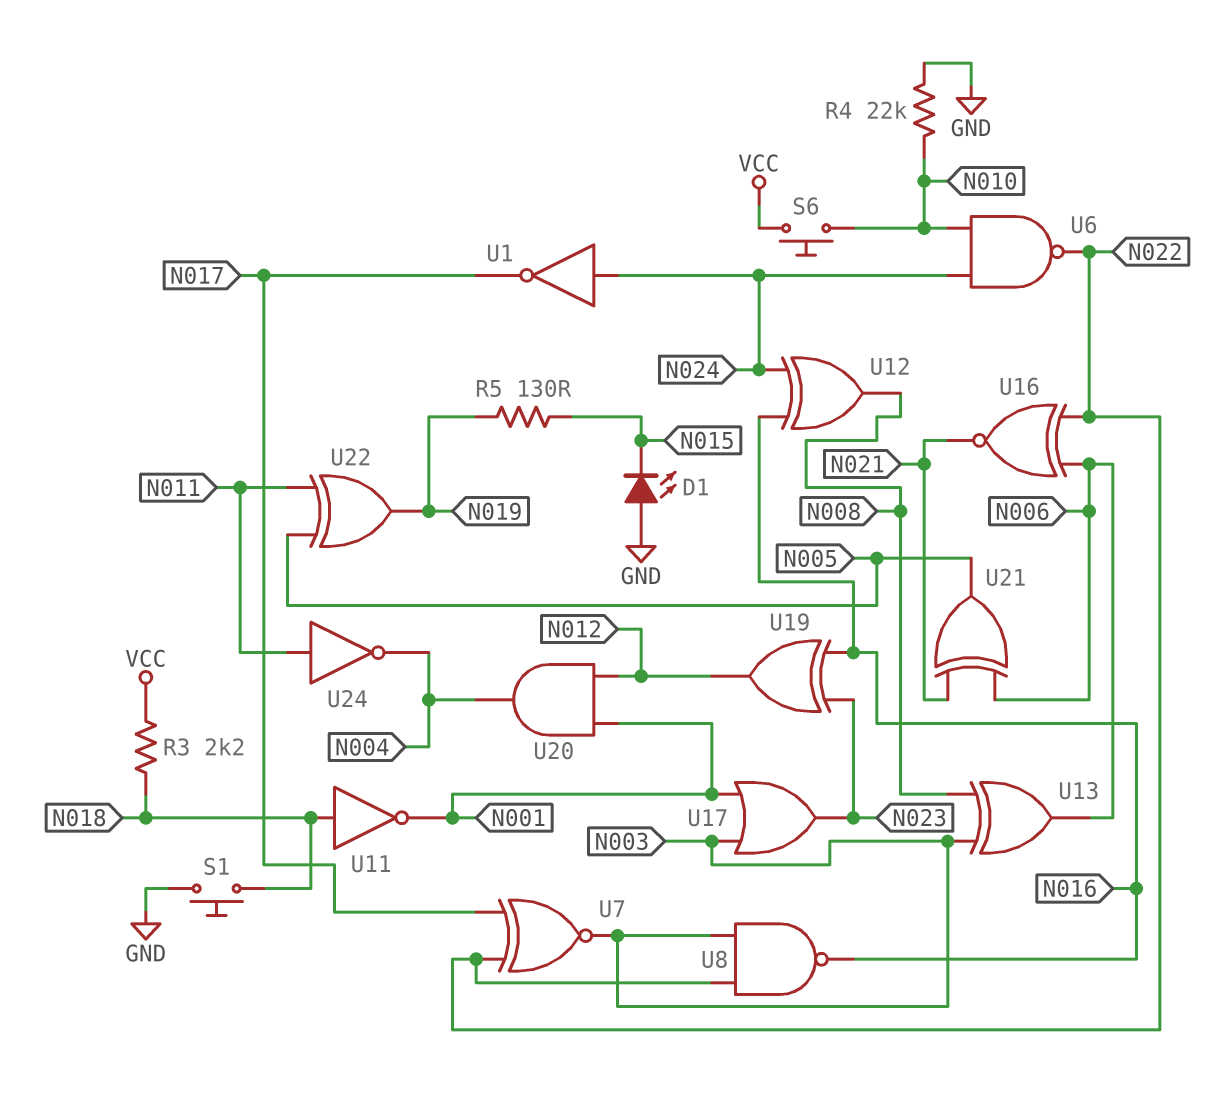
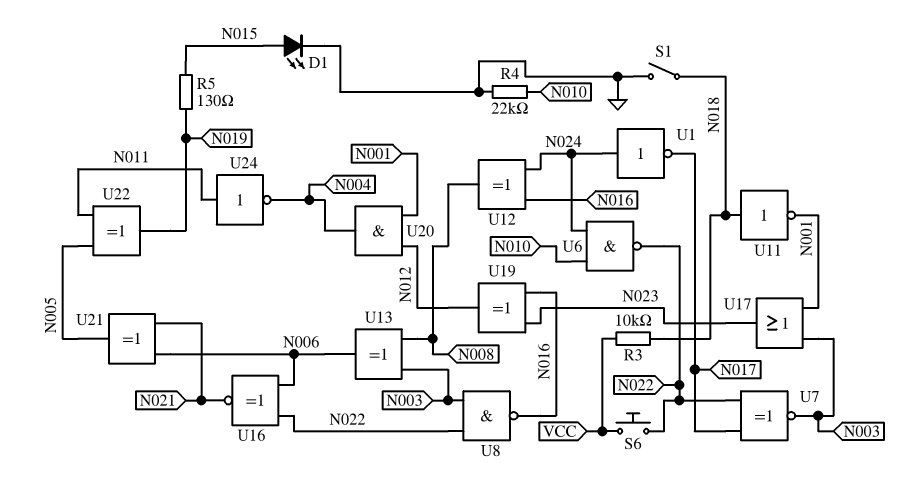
D1: LED (A GND, K N015) -> LED (A N015, K GND)
R3: 2.2k (N018, VCC) -> 10k (N018, VCC)
S1: button (GND, N018) -> switch (GND, N018)
S6: button (N010, VCC) -> button (N022, VCC)

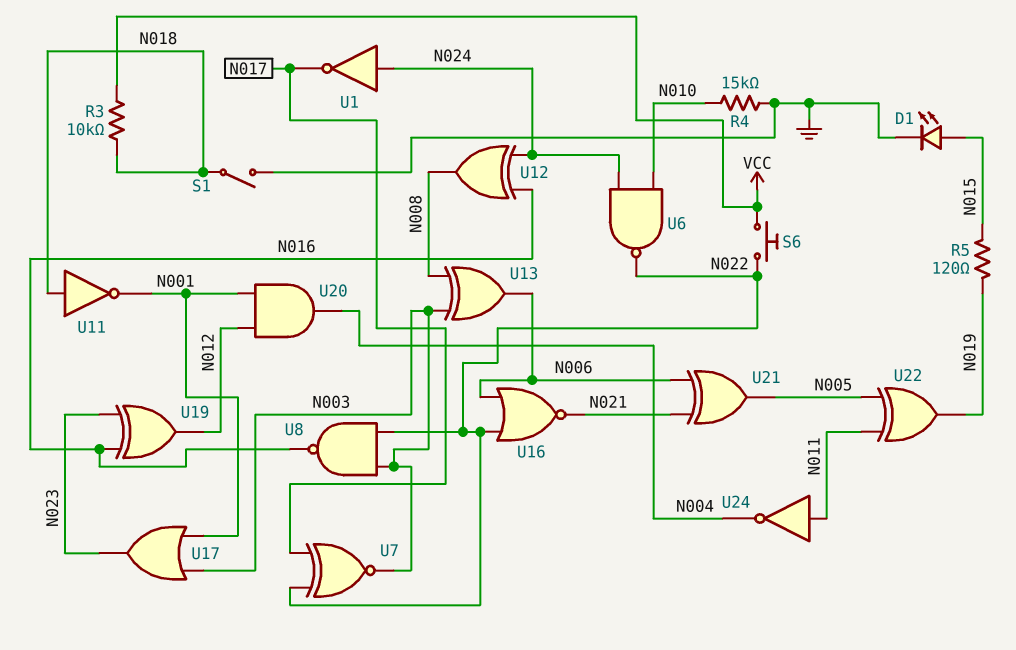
R4: 22k (GND, N010) -> 15k (GND, N010)
R5: 130 (N015, N019) -> 120 (N015, N019)
U16: XNOR (in N006, in N022, out N021) -> NOR (in N006, in N022, out N021)

